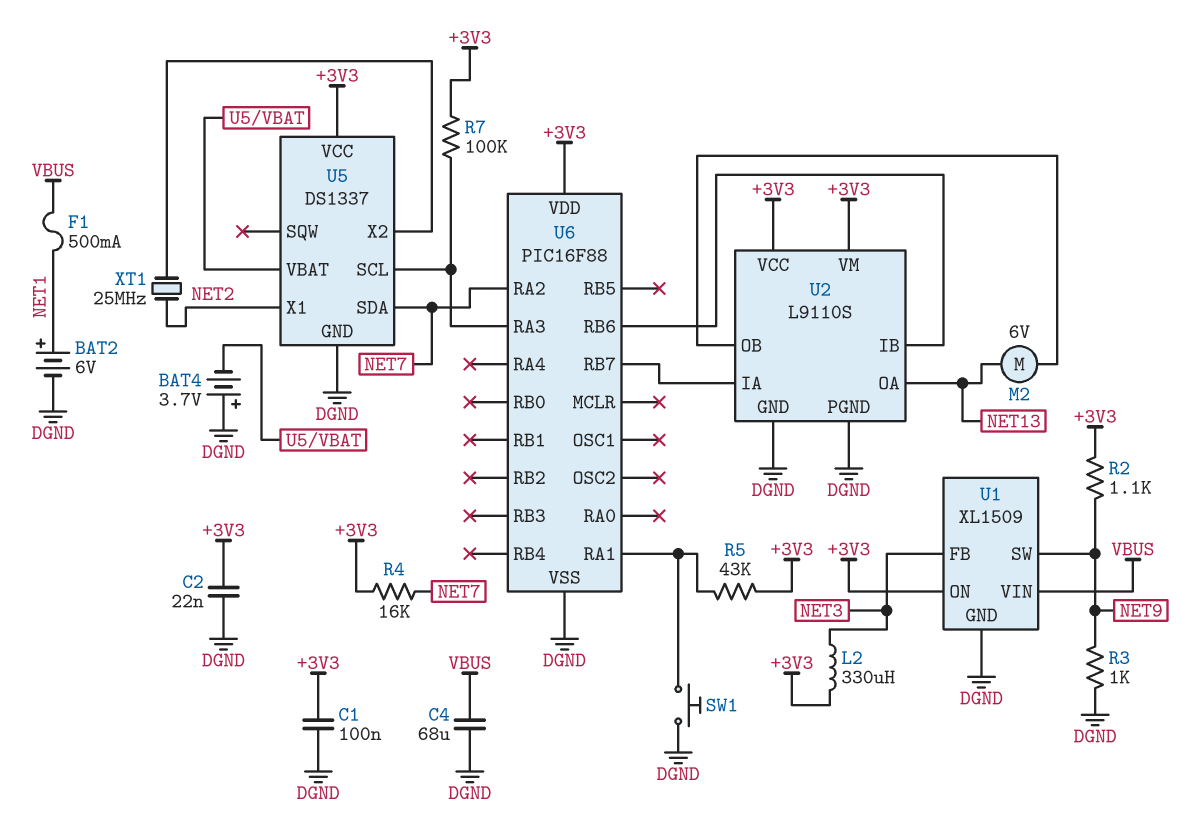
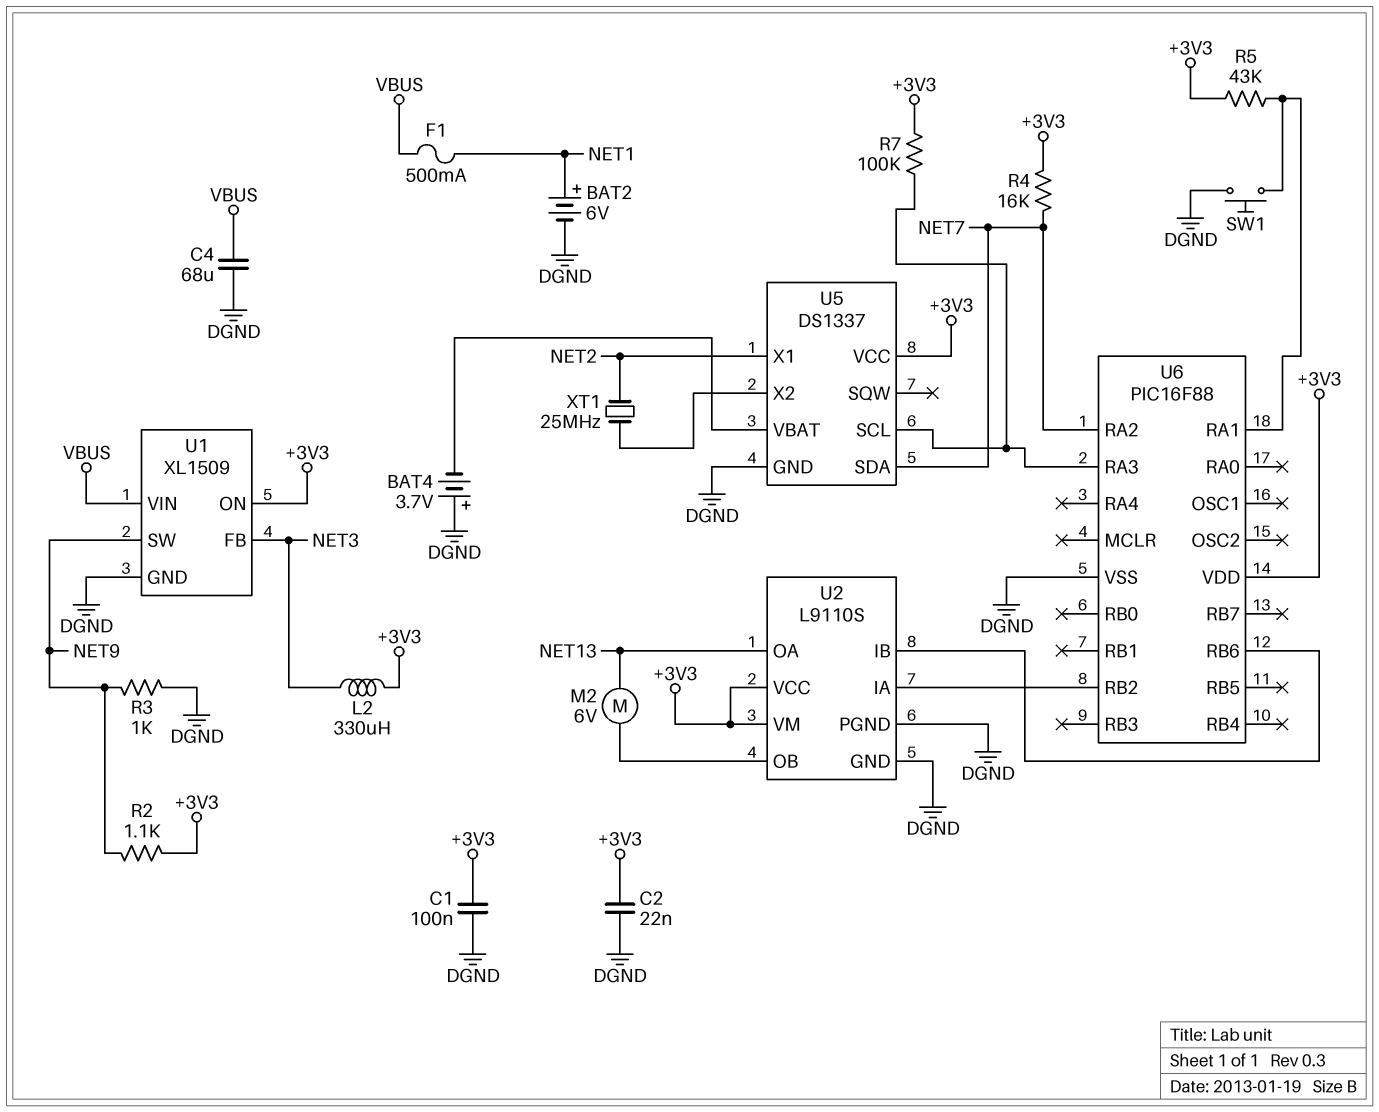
U6 pin RB2: none -> U2/IA
U6 pin RB7: U2/IA -> none

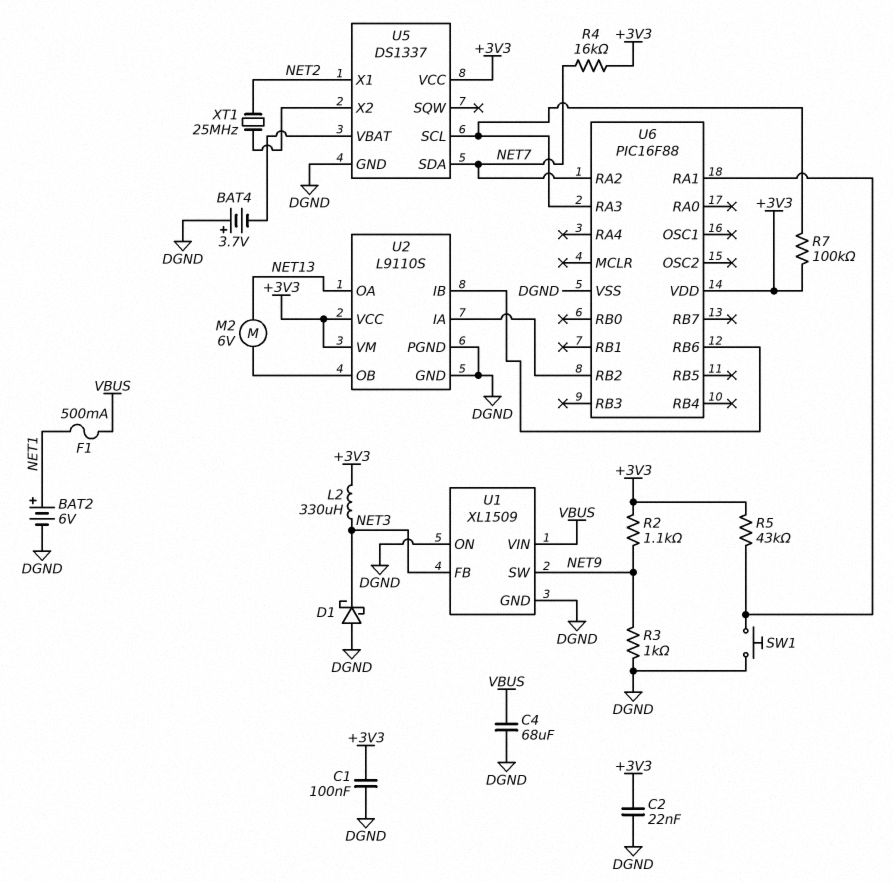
D1: none -> schottky (A DGND, K NET3)
U1 pin ON: +3V3 -> DGND

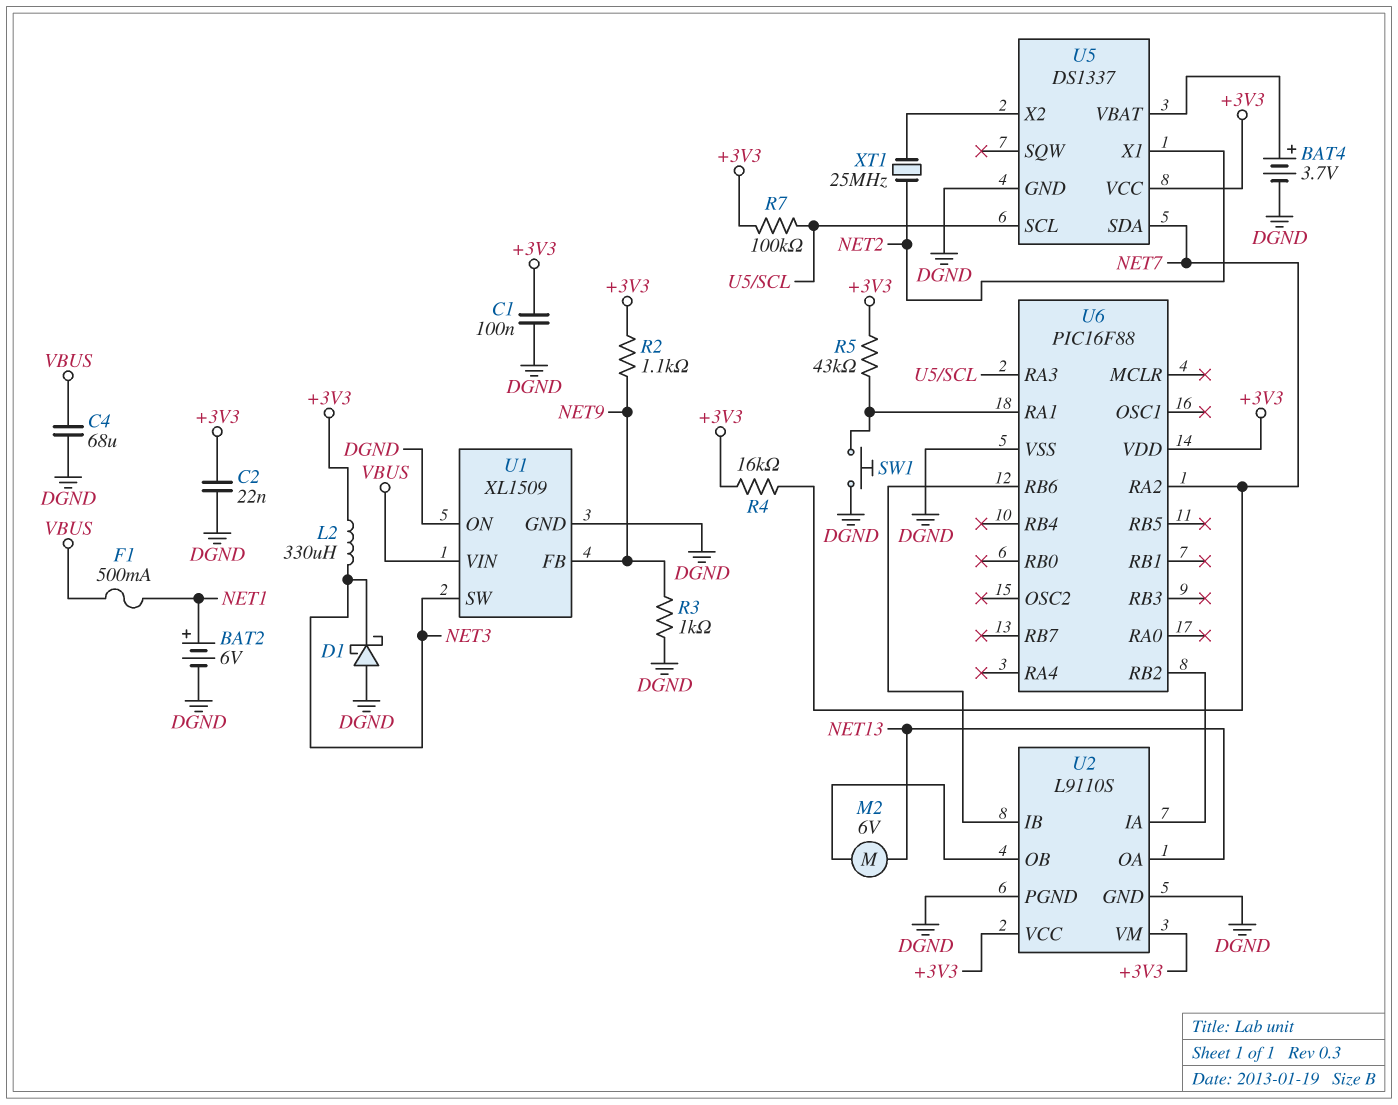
BAT4: 3.7V (plus DGND, minus U5/VBAT) -> 3.7V (plus U5/VBAT, minus DGND)
U1 pin FB: NET3 -> NET9
U1 pin SW: NET9 -> NET3

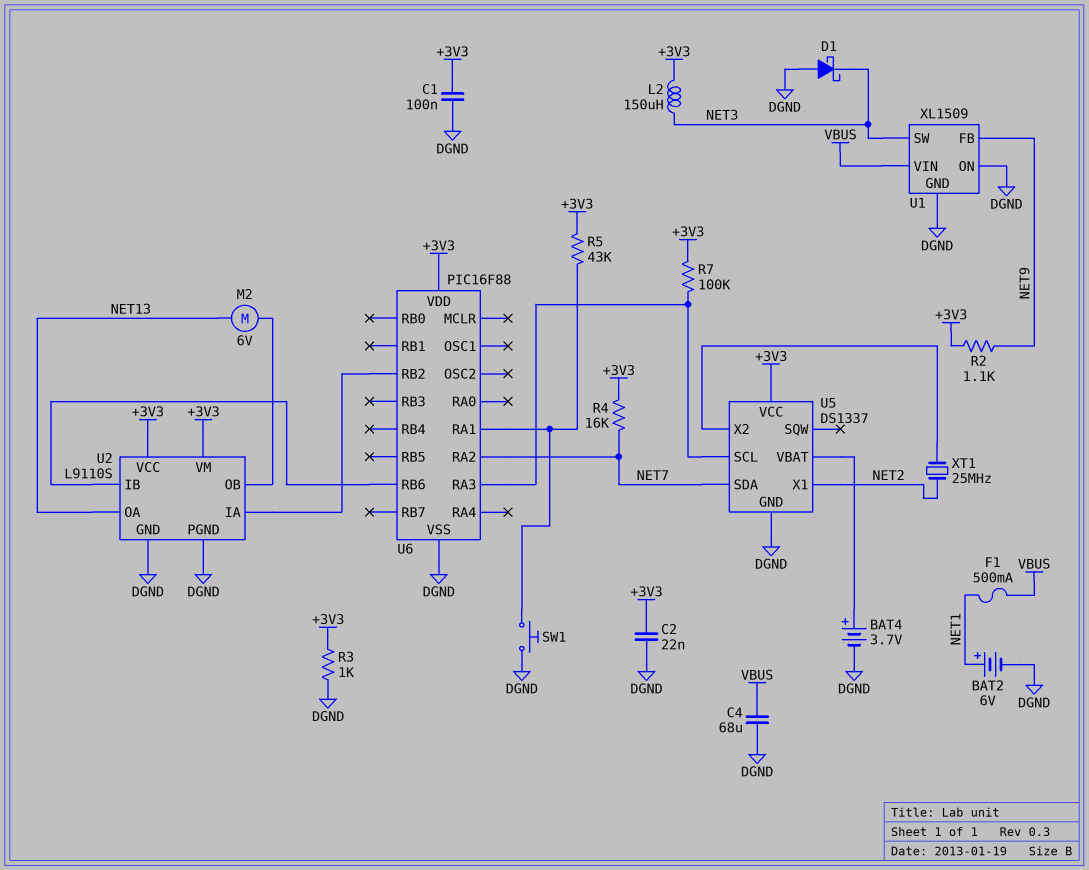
L2: 330uH (+3V3, NET3) -> 150uH (+3V3, NET3)
R3: 1k (DGND, NET9) -> 1k (+3V3, DGND)

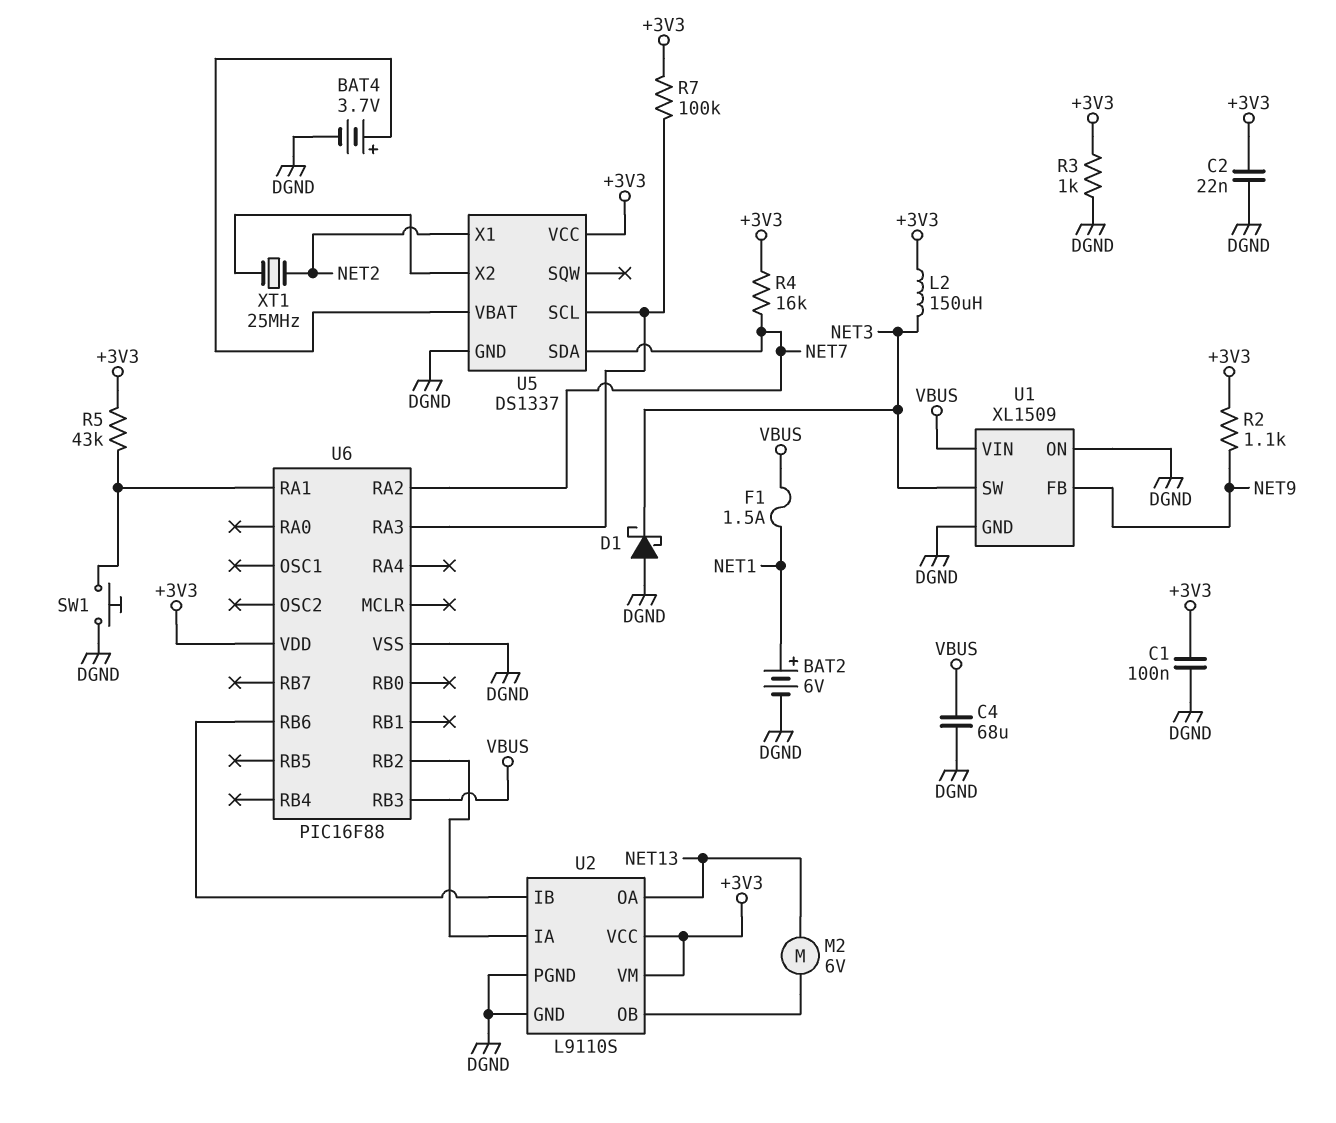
F1: 500mA (NET1, VBUS) -> 1.5A (NET1, VBUS)
U6 pin RB3: none -> VBUS

